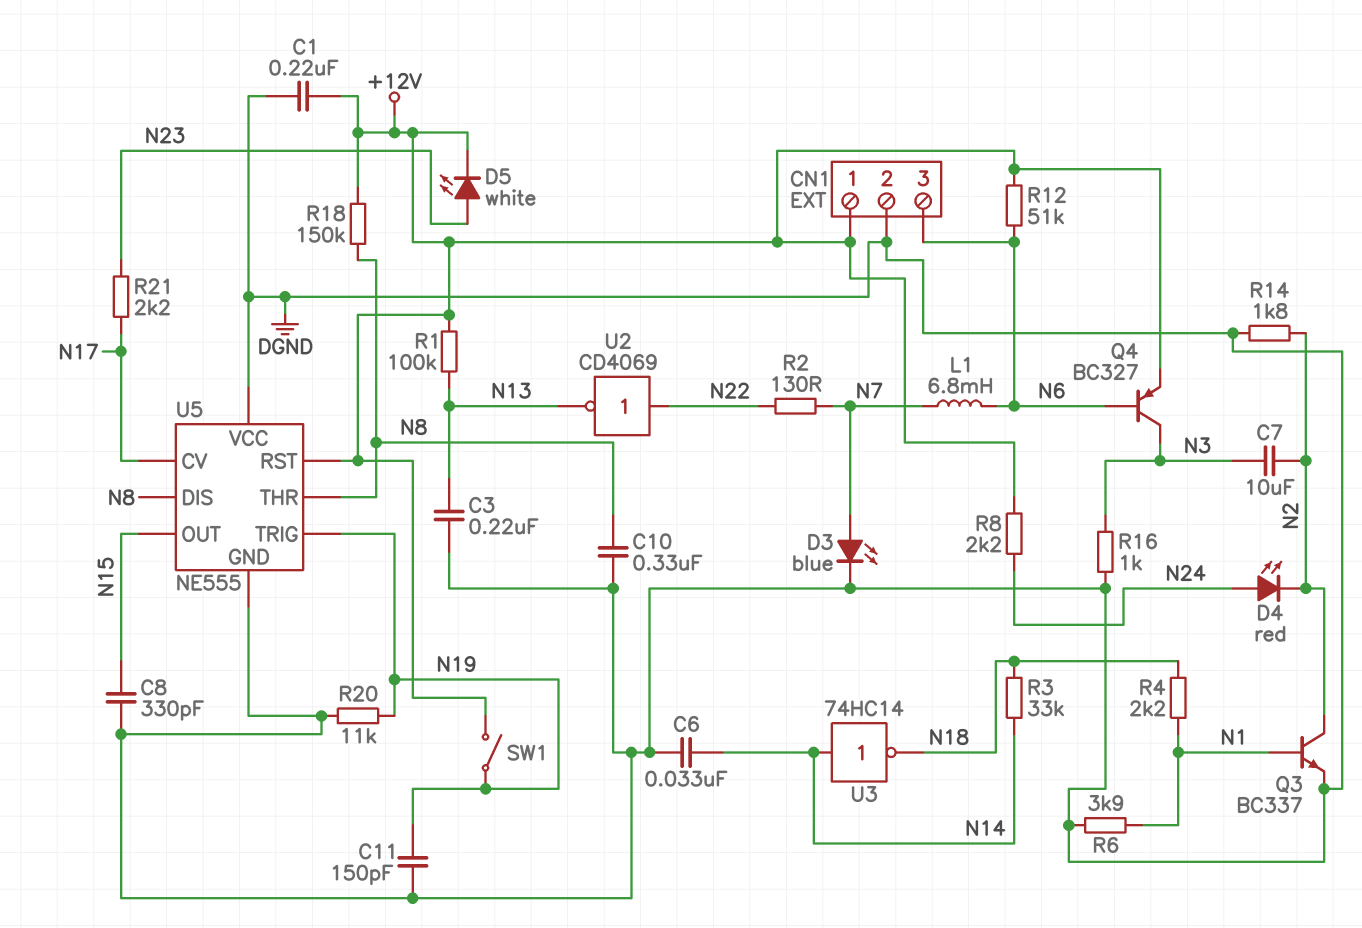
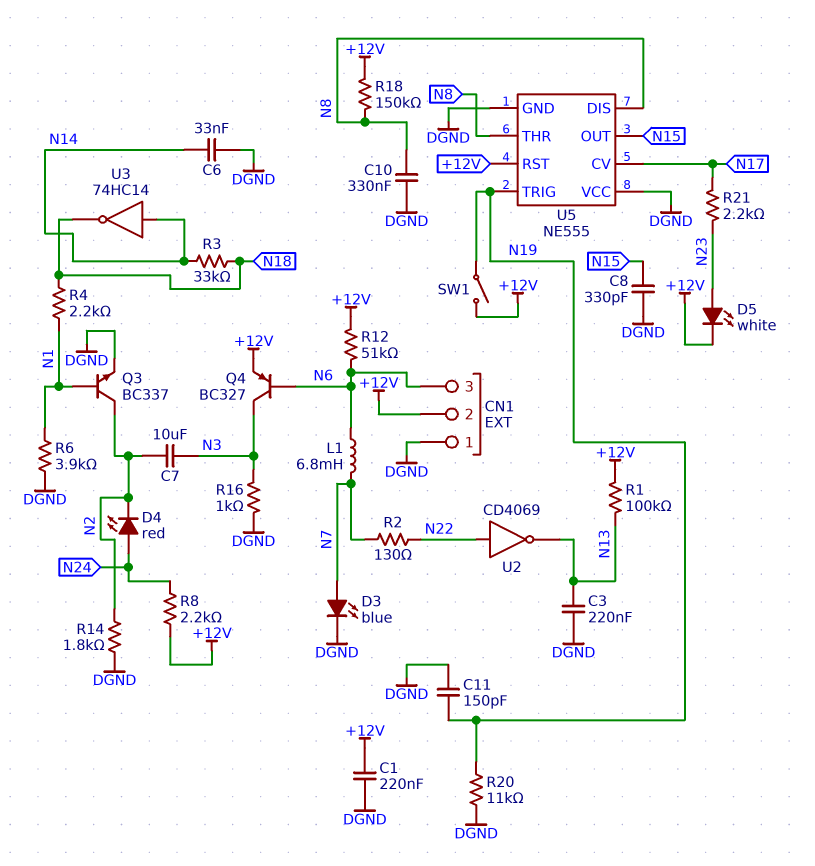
CN1 pin 1: +12V -> DGND
CN1 pin 2: DGND -> +12V

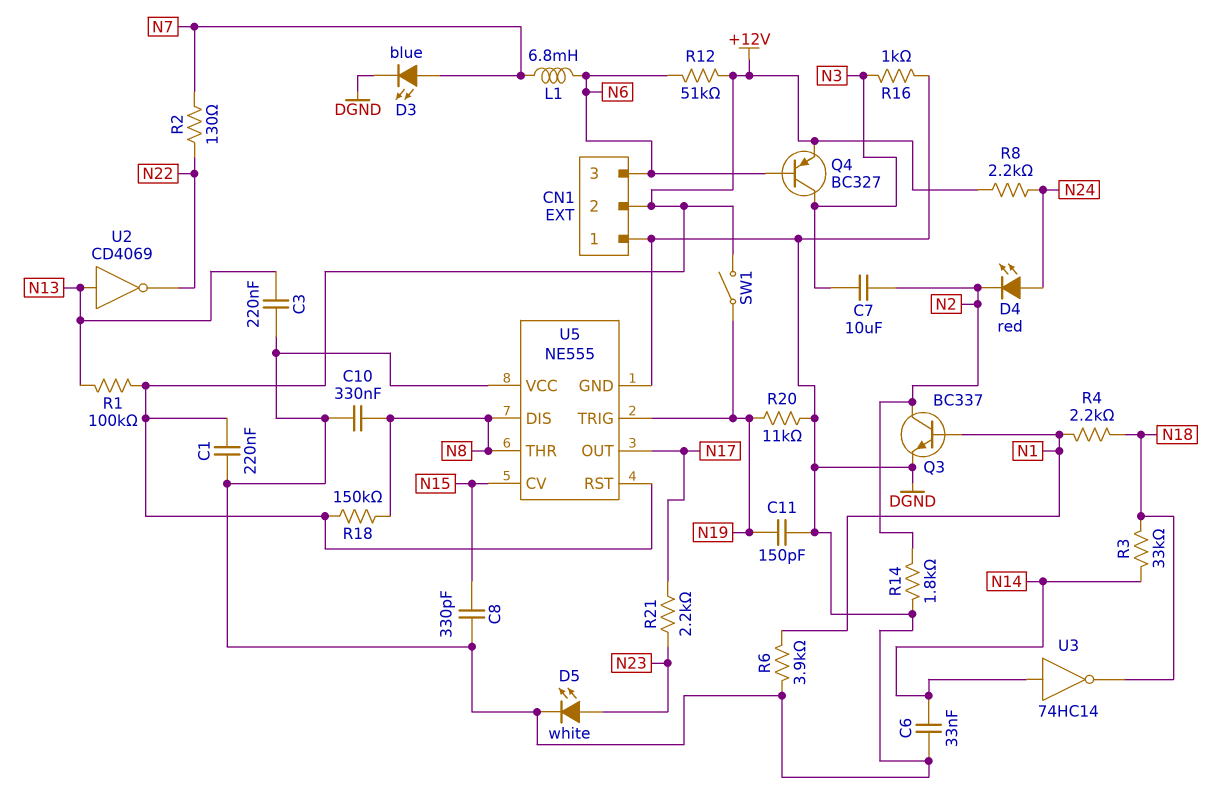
D5: LED white (A N23, K +12V) -> LED white (A N23, K DGND)
U2: NOT CD4069 (in N22, out N13) -> NOT CD4069 (in N13, out N22)
U5 pin CV: N17 -> N15
U5 pin OUT: N15 -> N17

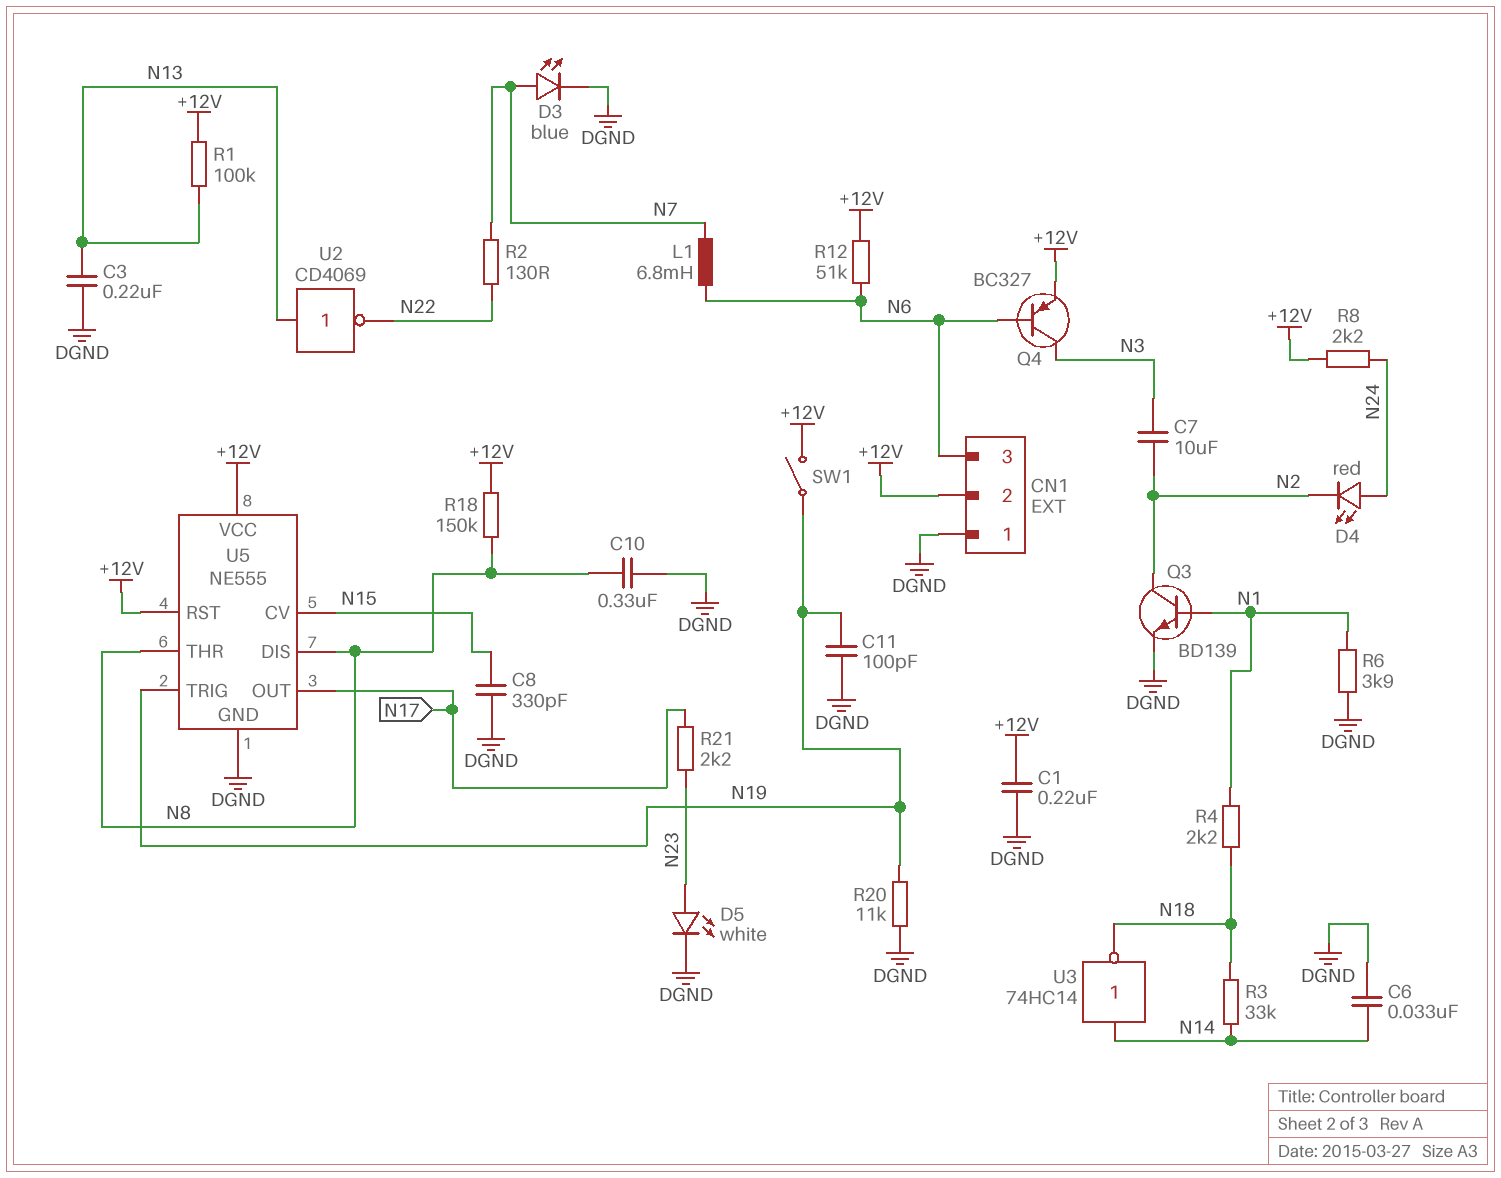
C11: 150pF (DGND, N19) -> 100pF (DGND, N19)
Q3: NPN BC337 (B N1, C N2, E DGND) -> NPN BD139 (B N1, C N2, E DGND)
R14: 1.8k (DGND, N2) -> none
R16: 1k (DGND, N3) -> none
U5 pin VCC: DGND -> +12V

